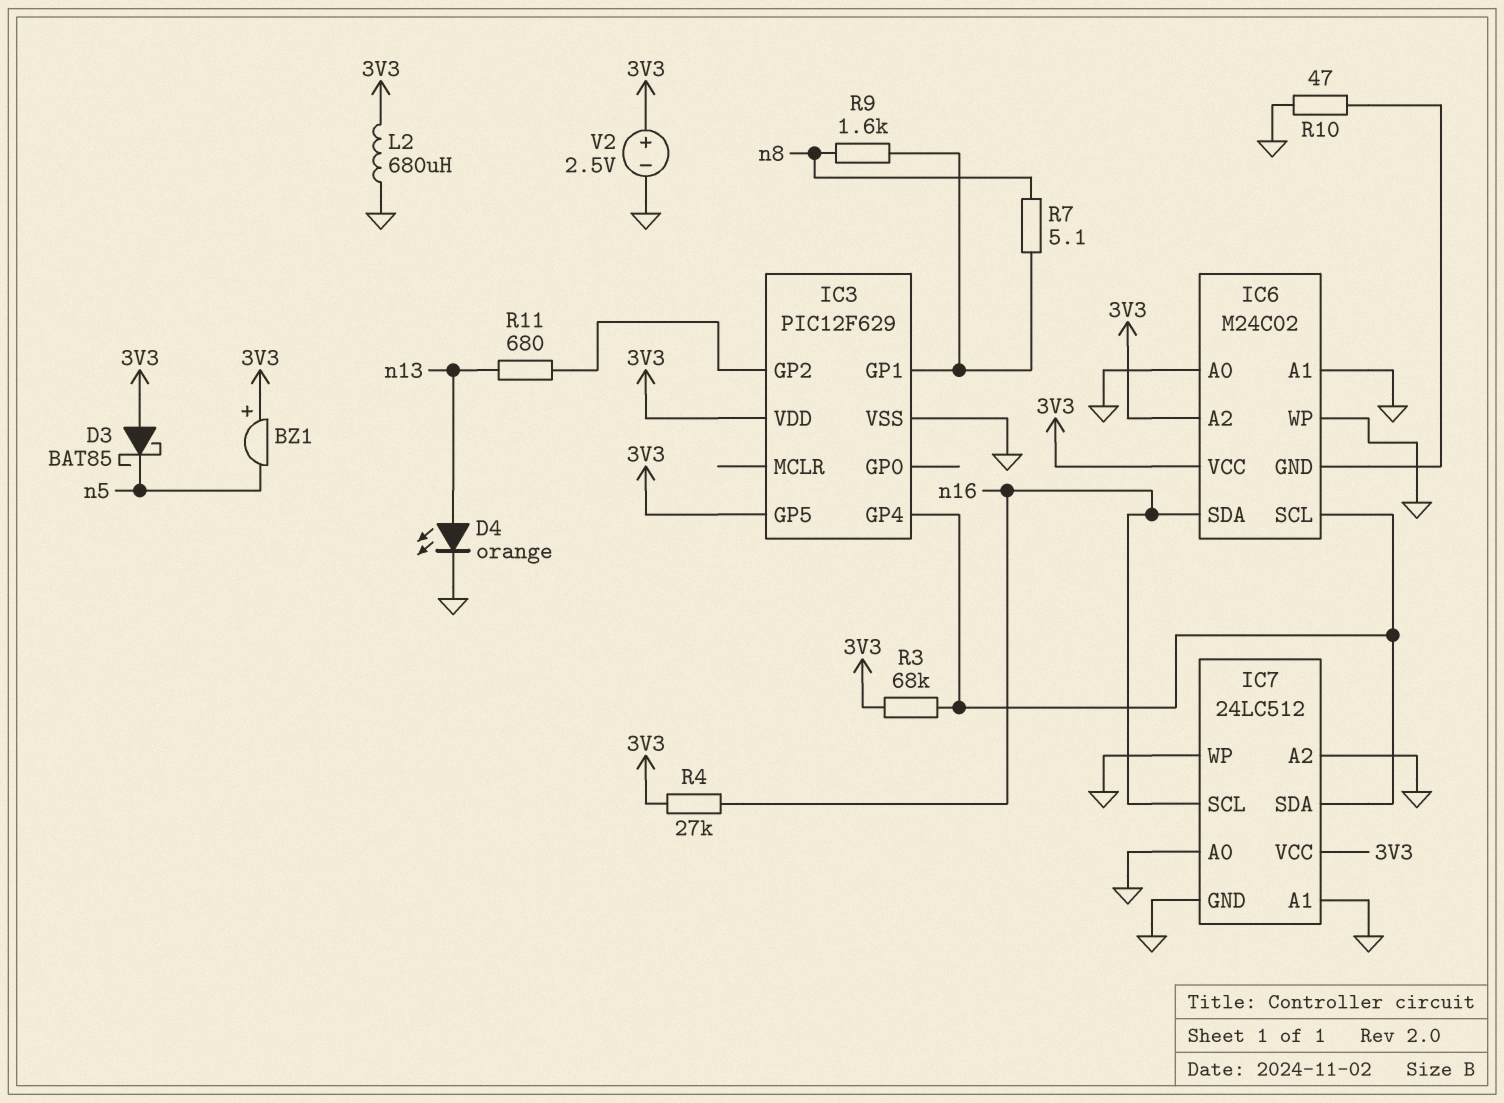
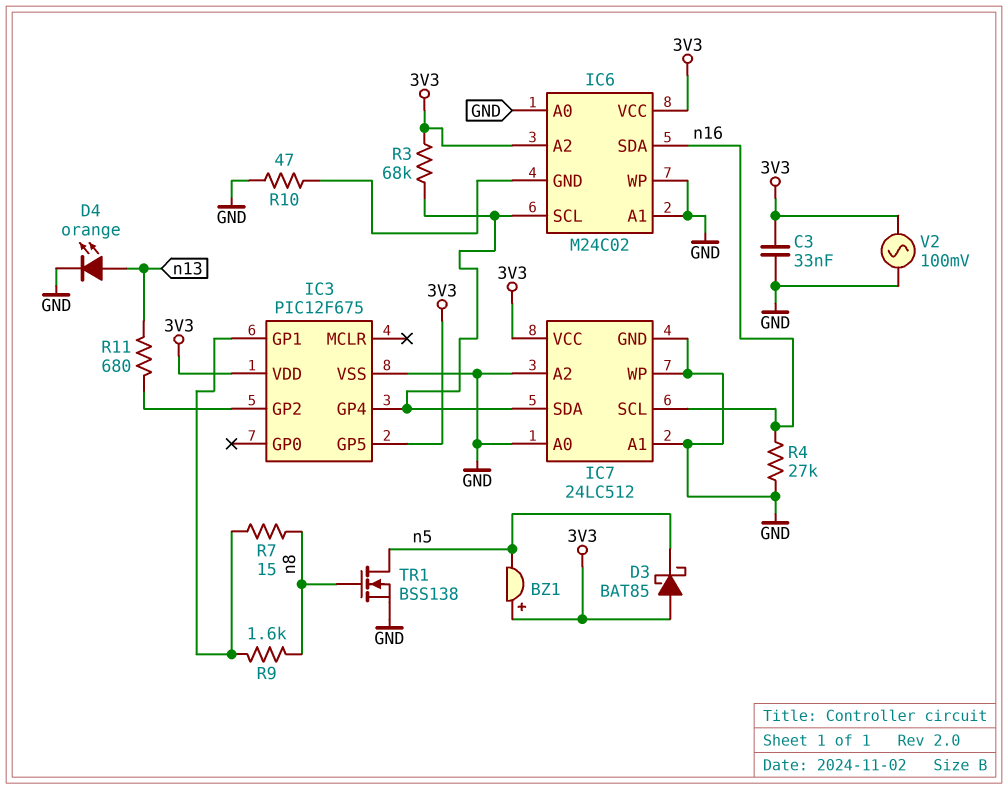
C3: none -> 33nF (3V3, GND)
IC3: PIC12F629 -> PIC12F675
L2: 680uH (3V3, GND) -> none
R4: 27k (3V3, n16) -> 27k (GND, n16)
R7: 5.1 (IC3/GP1, n8) -> 15 (IC3/GP1, n8)
TR1: none -> NMOS BSS138 (G n8, D n5, S GND)
V2: 2.5V (plus 3V3, minus GND) -> AC 100mV (3V3, GND)

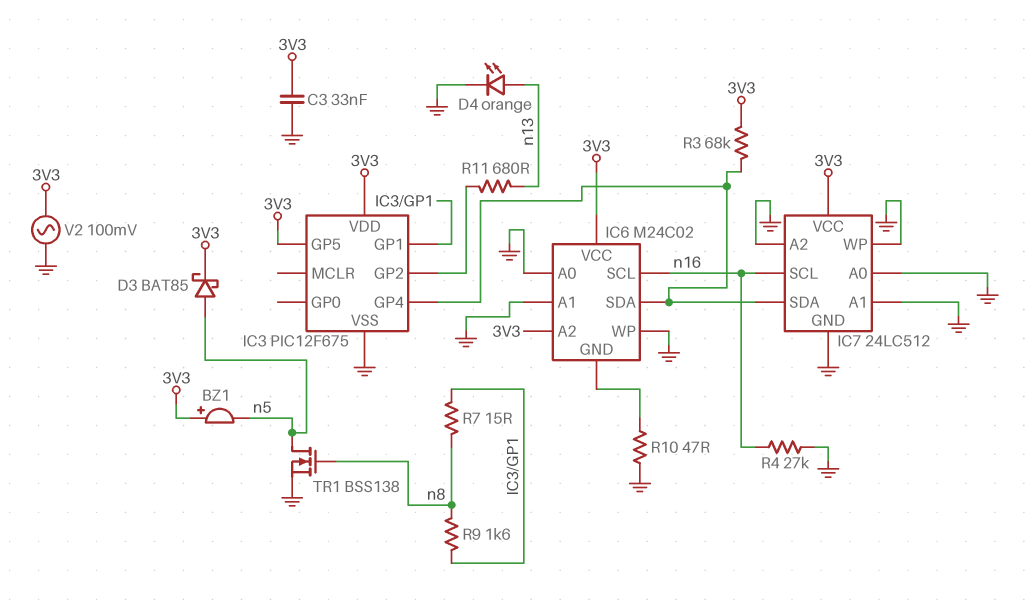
D3: schottky BAT85 (A 3V3, K n5) -> schottky BAT85 (A n5, K 3V3)
IC6 pin SCL: IC3/GP4 -> n16
IC6 pin SDA: n16 -> IC3/GP4

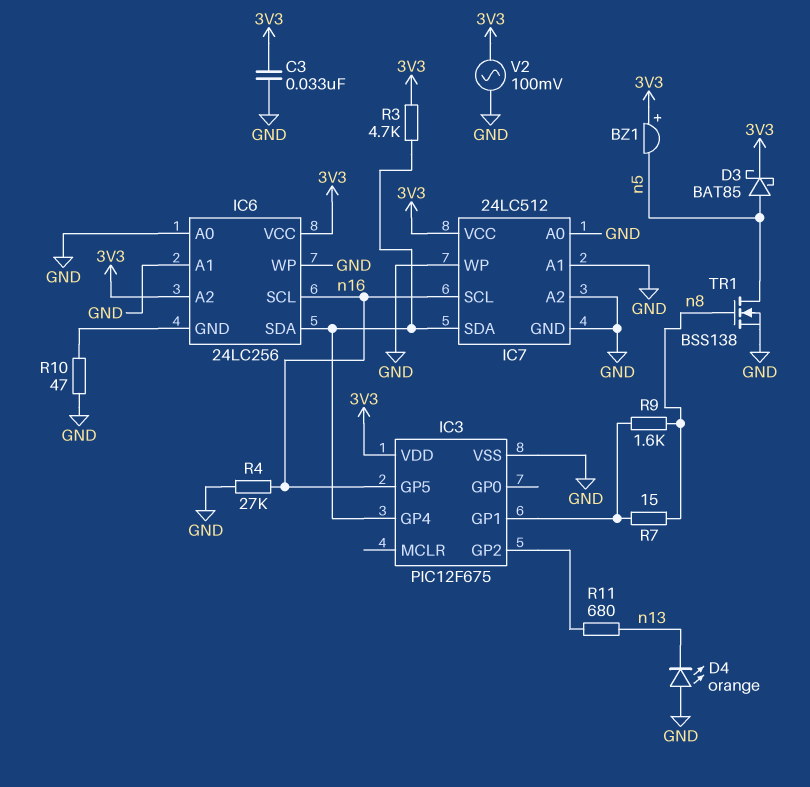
D4: LED orange (A n13, K GND) -> LED orange (A GND, K n13)
IC3 pin GP5: 3V3 -> n16
IC6: M24C02 -> 24LC256
R3: 68k (3V3, IC3/GP4) -> 4.7k (3V3, IC3/GP4)

